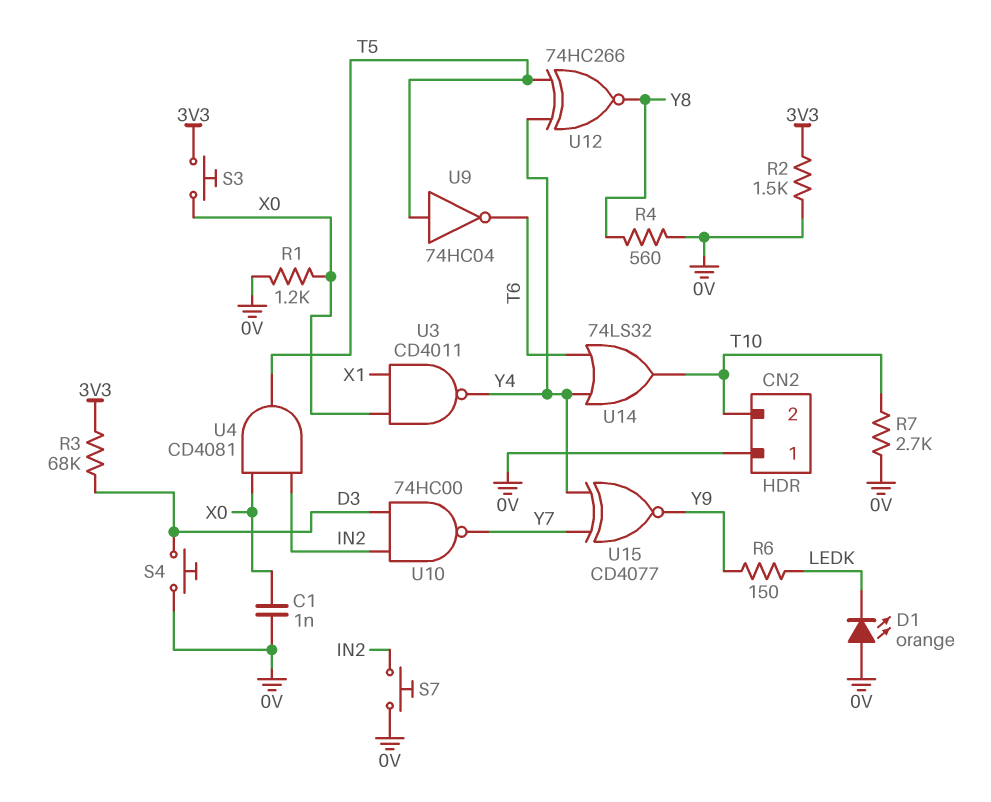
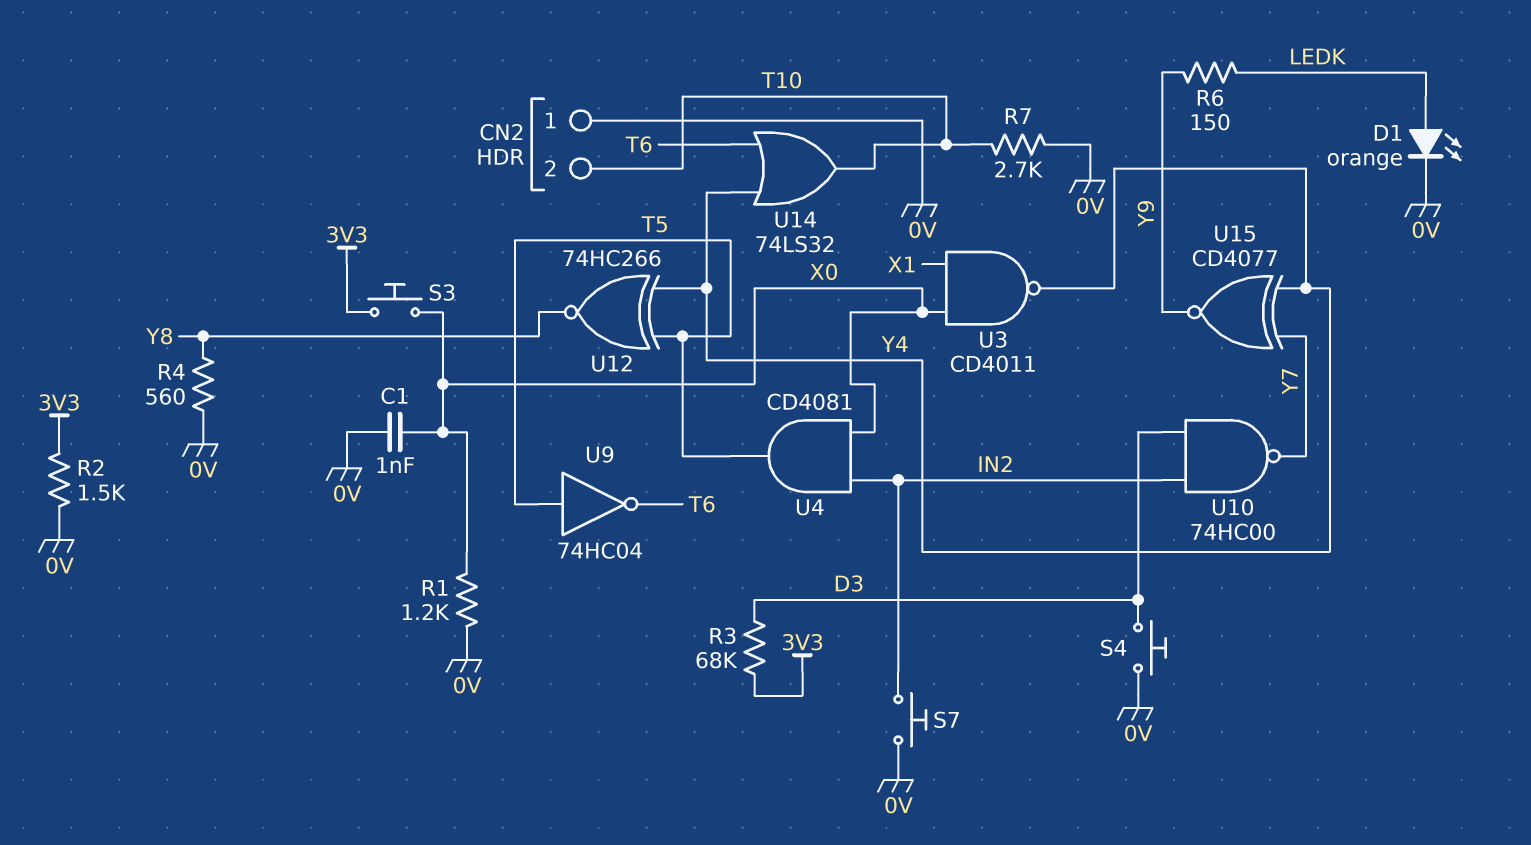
D1: LED orange (A 0V, K LEDK) -> LED orange (A LEDK, K 0V)

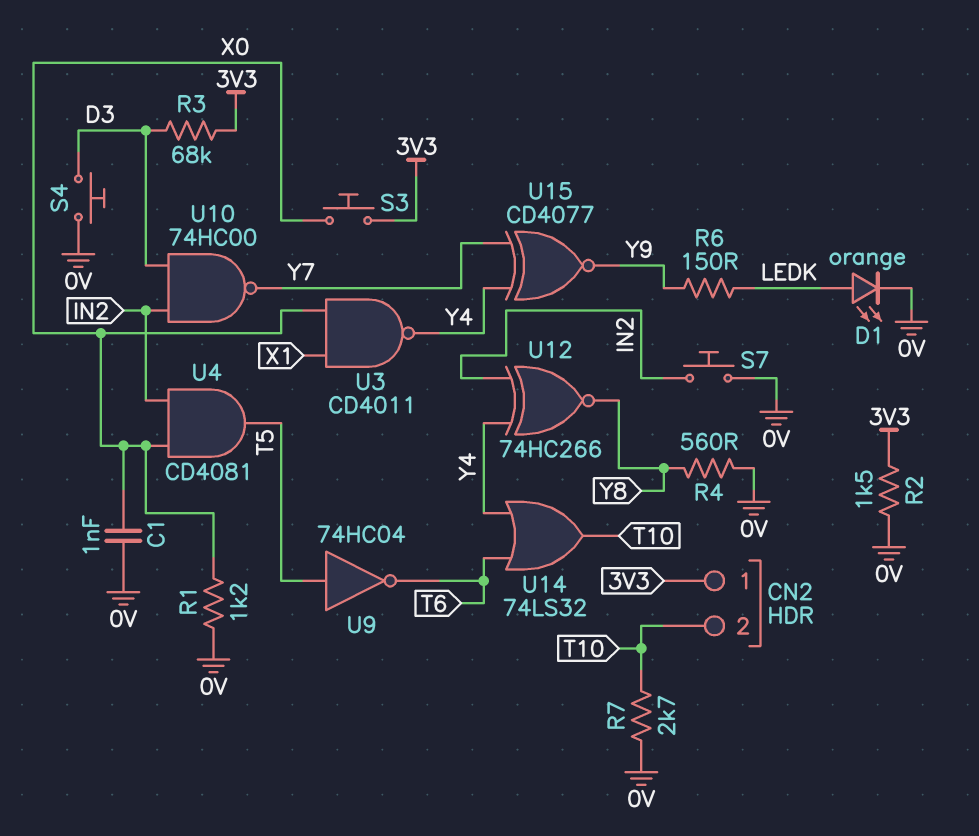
CN2 pin 1: 0V -> 3V3
U12: XNOR 74HC266 (in T5, in Y4, out Y8) -> XNOR 74HC266 (in IN2, in Y4, out Y8)

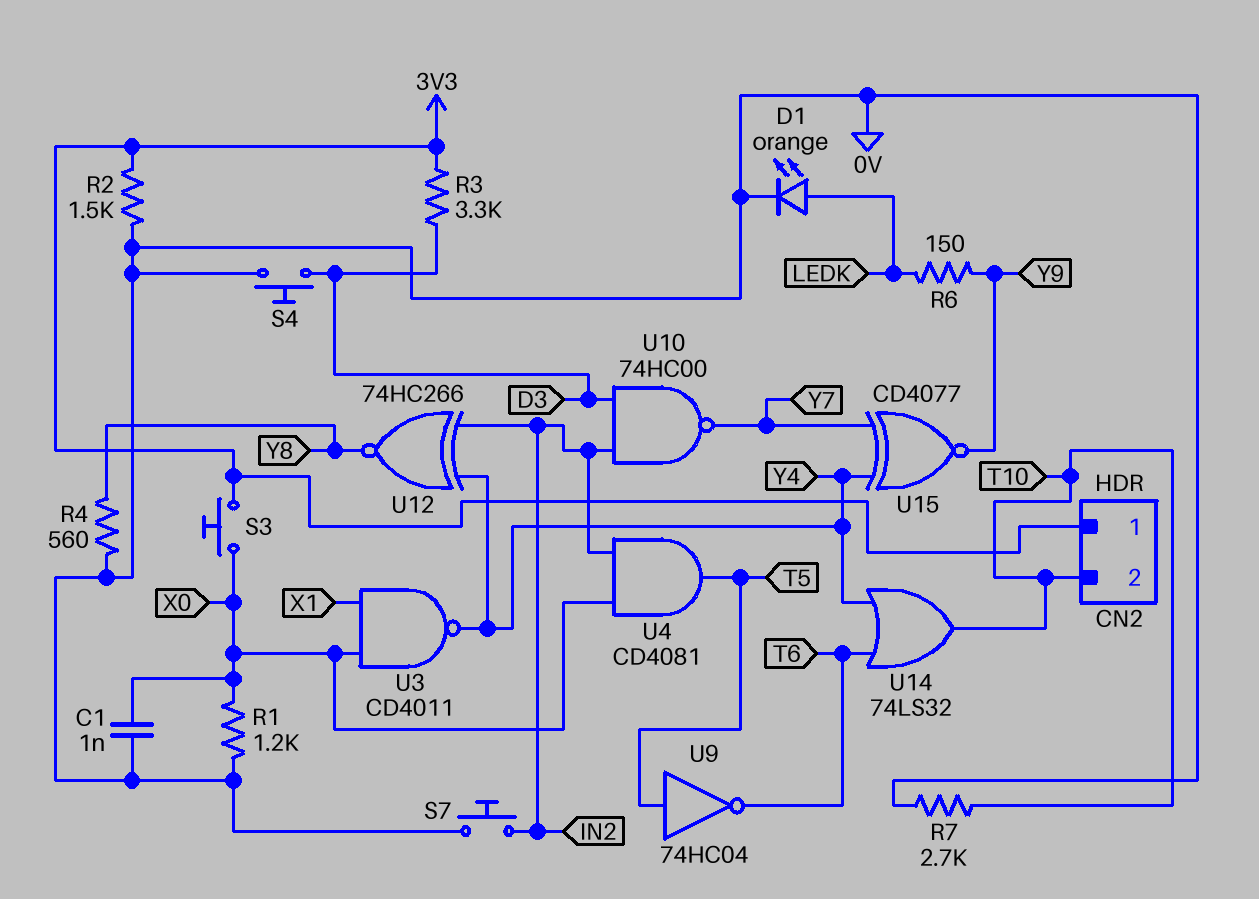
R3: 68k (3V3, D3) -> 3.3k (3V3, D3)

